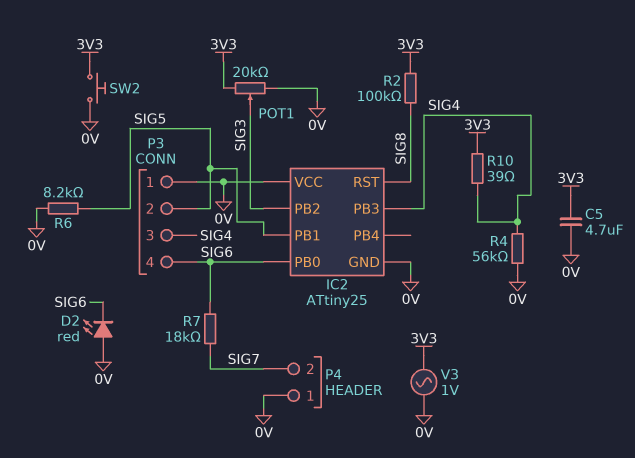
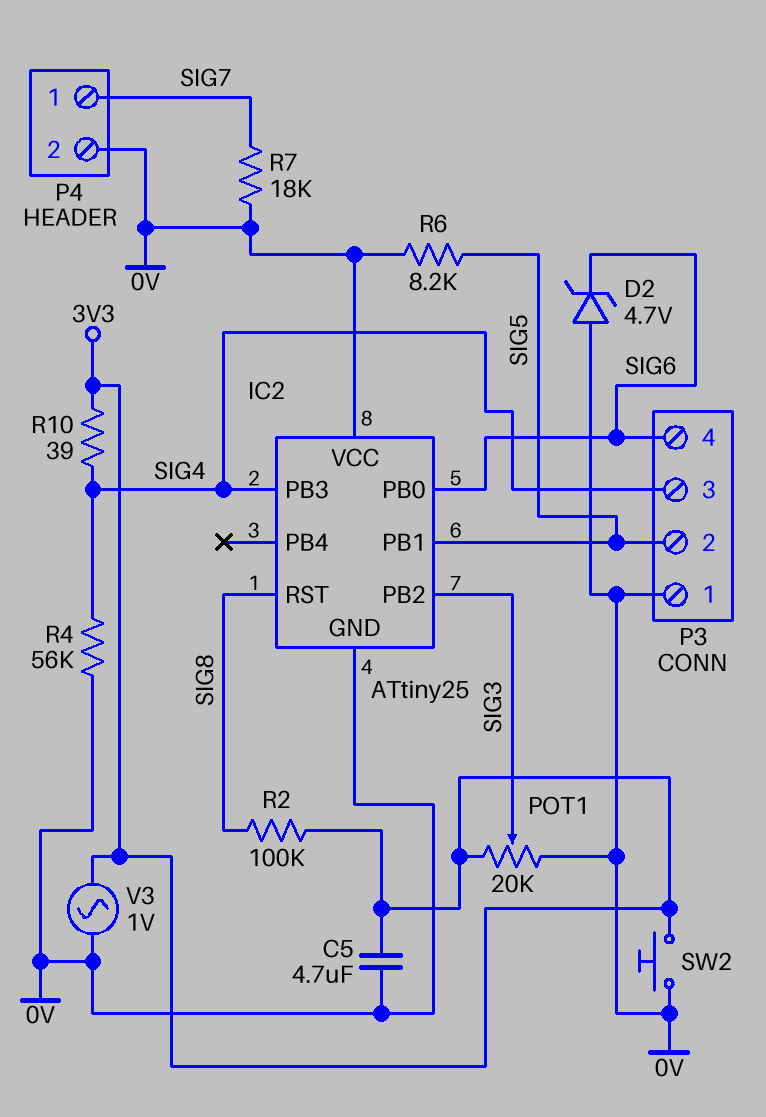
D2: LED red (A 0V, K SIG6) -> zener 4.7V (A 0V, K SIG6)
P4 pin 1: 0V -> SIG7
P4 pin 2: SIG7 -> 0V
R7: 18k (SIG6, SIG7) -> 18k (0V, SIG7)

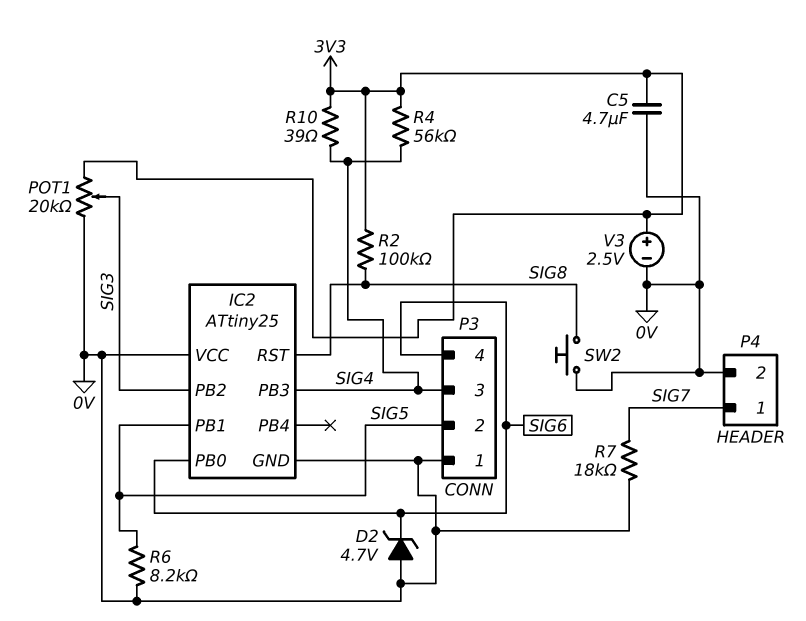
R4: 56k (0V, SIG4) -> 56k (3V3, SIG4)
SW2: button (0V, 3V3) -> button (0V, SIG8)
V3: AC 1V (0V, 3V3) -> 2.5V (plus 3V3, minus 0V)

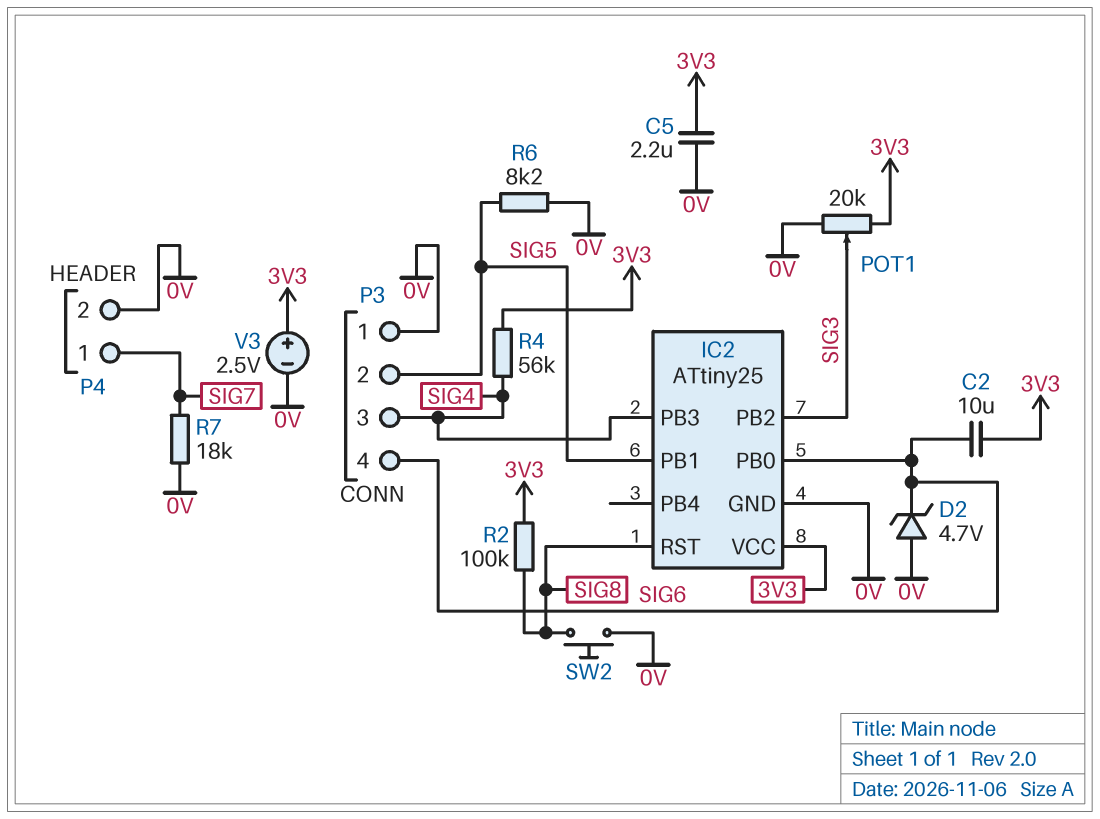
C2: none -> 10uF (3V3, SIG6)
C5: 4.7uF (0V, 3V3) -> 2.2uF (0V, 3V3)
IC2 pin VCC: 0V -> 3V3
R10: 39 (3V3, SIG4) -> none

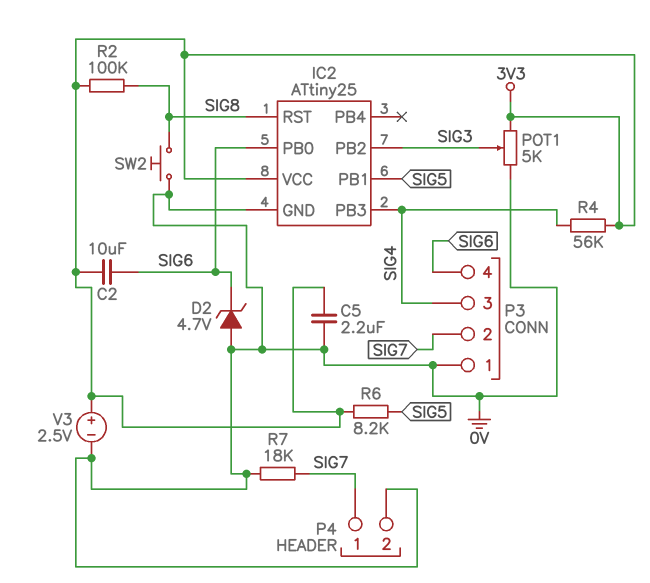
P3 pin 2: SIG5 -> SIG7
POT1: 20k (0V, 3V3, wiper SIG3) -> 5k (0V, 3V3, wiper SIG3)
R6: 8.2k (0V, SIG5) -> 8.2k (3V3, SIG5)

